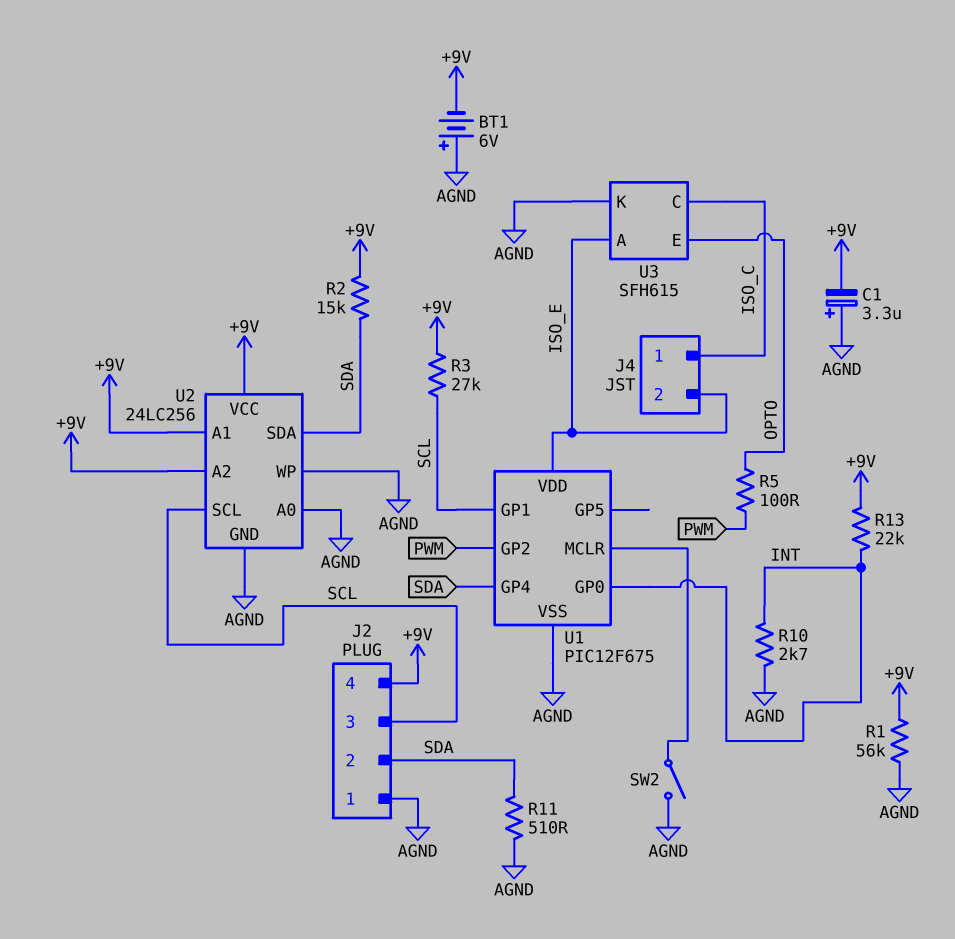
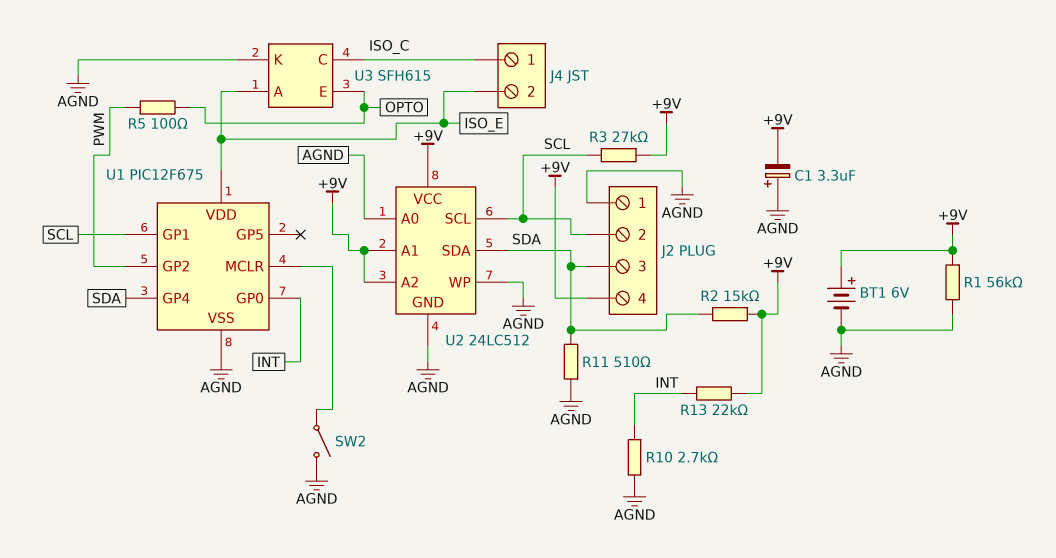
BT1: 6V (plus AGND, minus +9V) -> 6V (plus +9V, minus AGND)
J2 pin 2: SDA -> SCL
J2 pin 3: SCL -> SDA
U2: 24LC256 -> 24LC512

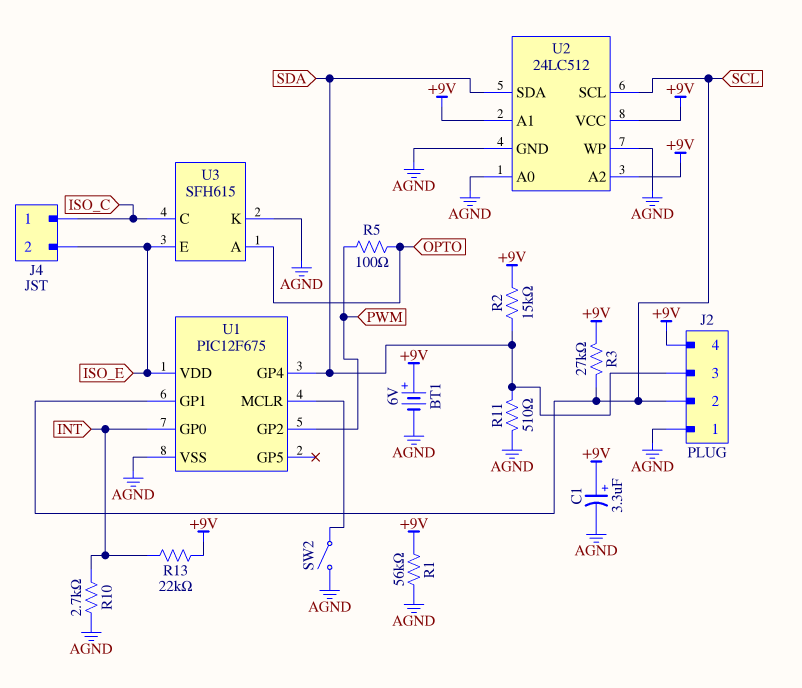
C1: 3.3uF (plus AGND, minus +9V) -> 3.3uF (plus +9V, minus AGND)
U3 pin A: ISO_E -> OPTO
U3 pin E: OPTO -> ISO_E

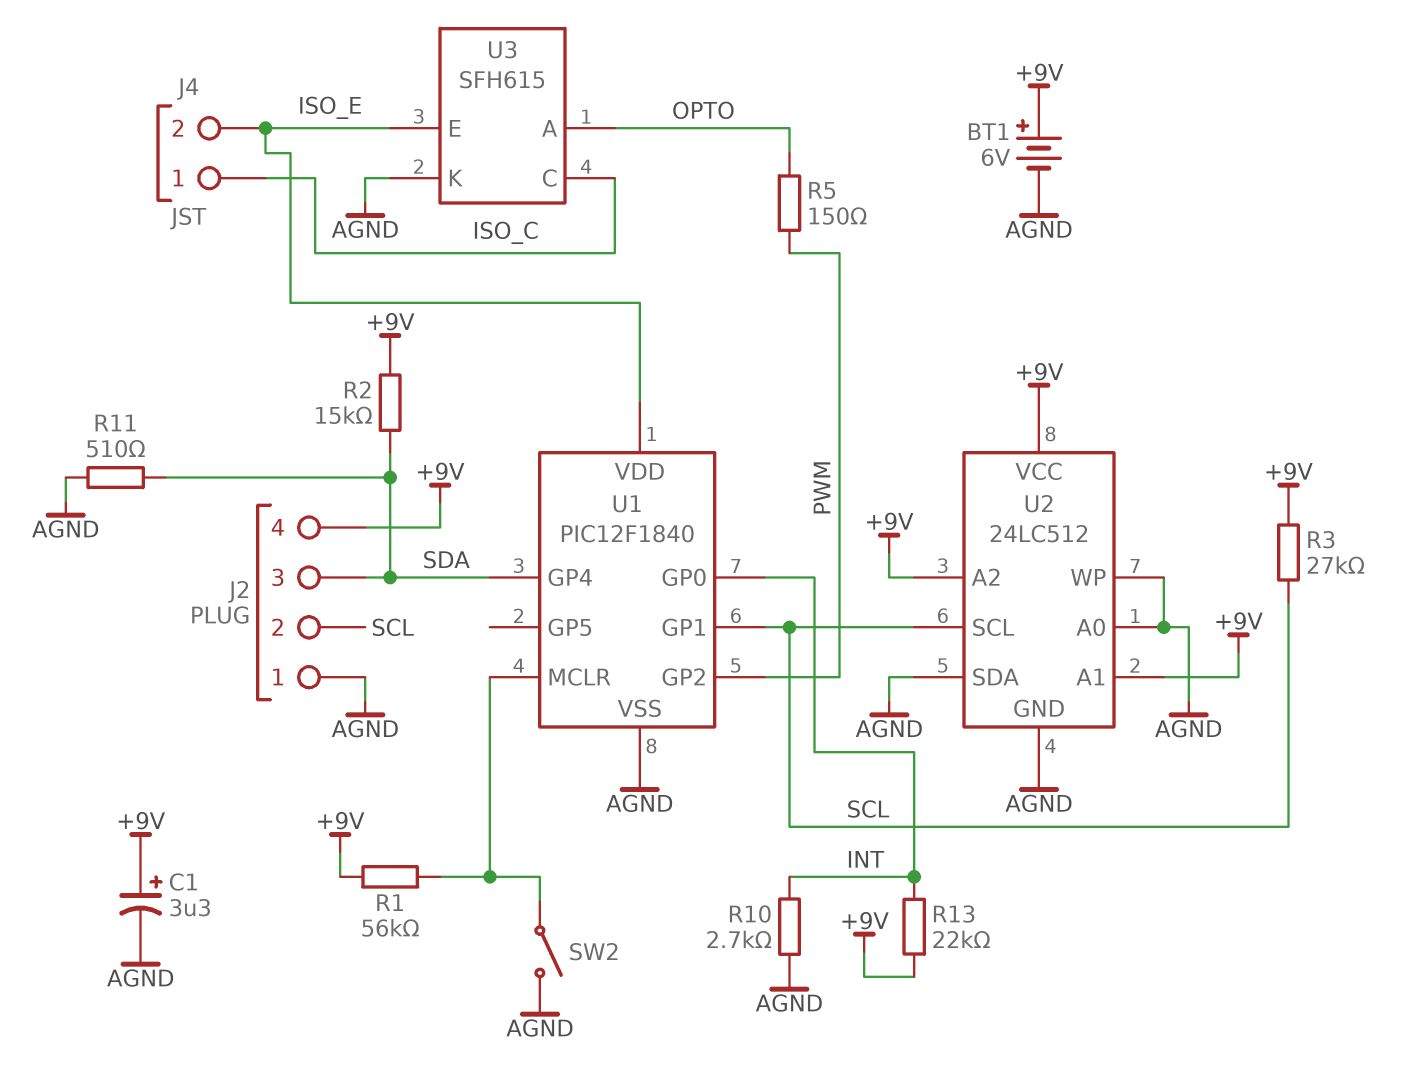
R1: 56k (+9V, AGND) -> 56k (+9V, U1/MCLR)
R5: 100 (OPTO, PWM) -> 150 (OPTO, PWM)
U1: PIC12F675 -> PIC12F1840
U2 pin SDA: SDA -> AGND

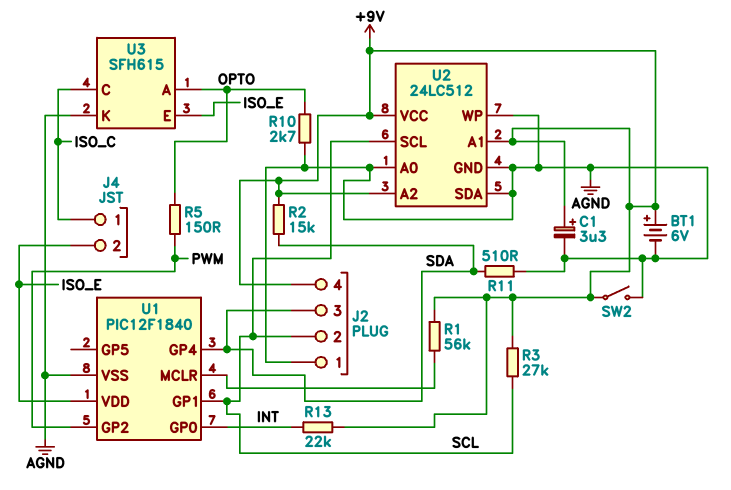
R10: 2.7k (AGND, INT) -> 2.7k (AGND, OPTO)
SW2: switch (AGND, U1/MCLR) -> switch (+9V, AGND)

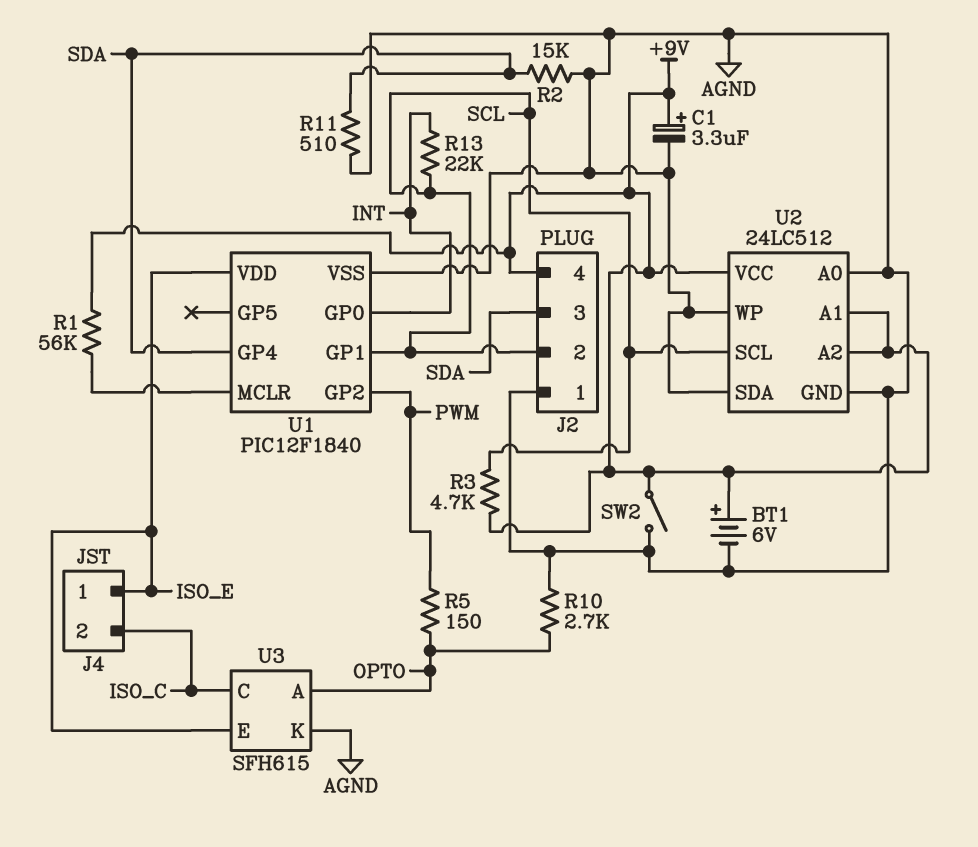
J4 pin 1: ISO_C -> ISO_E
J4 pin 2: ISO_E -> ISO_C
R2: 15k (+9V, SDA) -> 15k (AGND, SDA)
R3: 27k (+9V, SCL) -> 4.7k (+9V, SCL)
R13: 22k (+9V, INT) -> 22k (INT, SCL)

